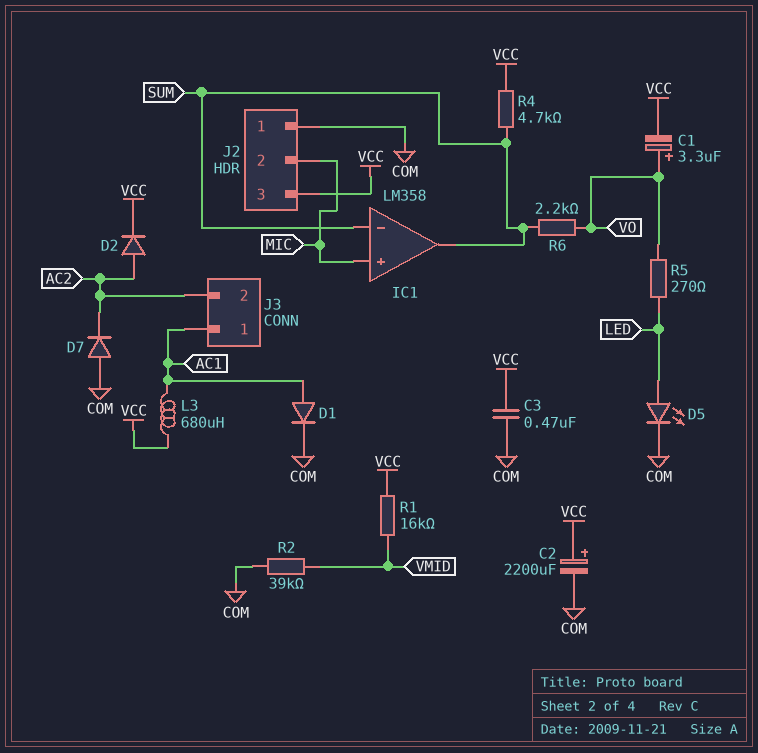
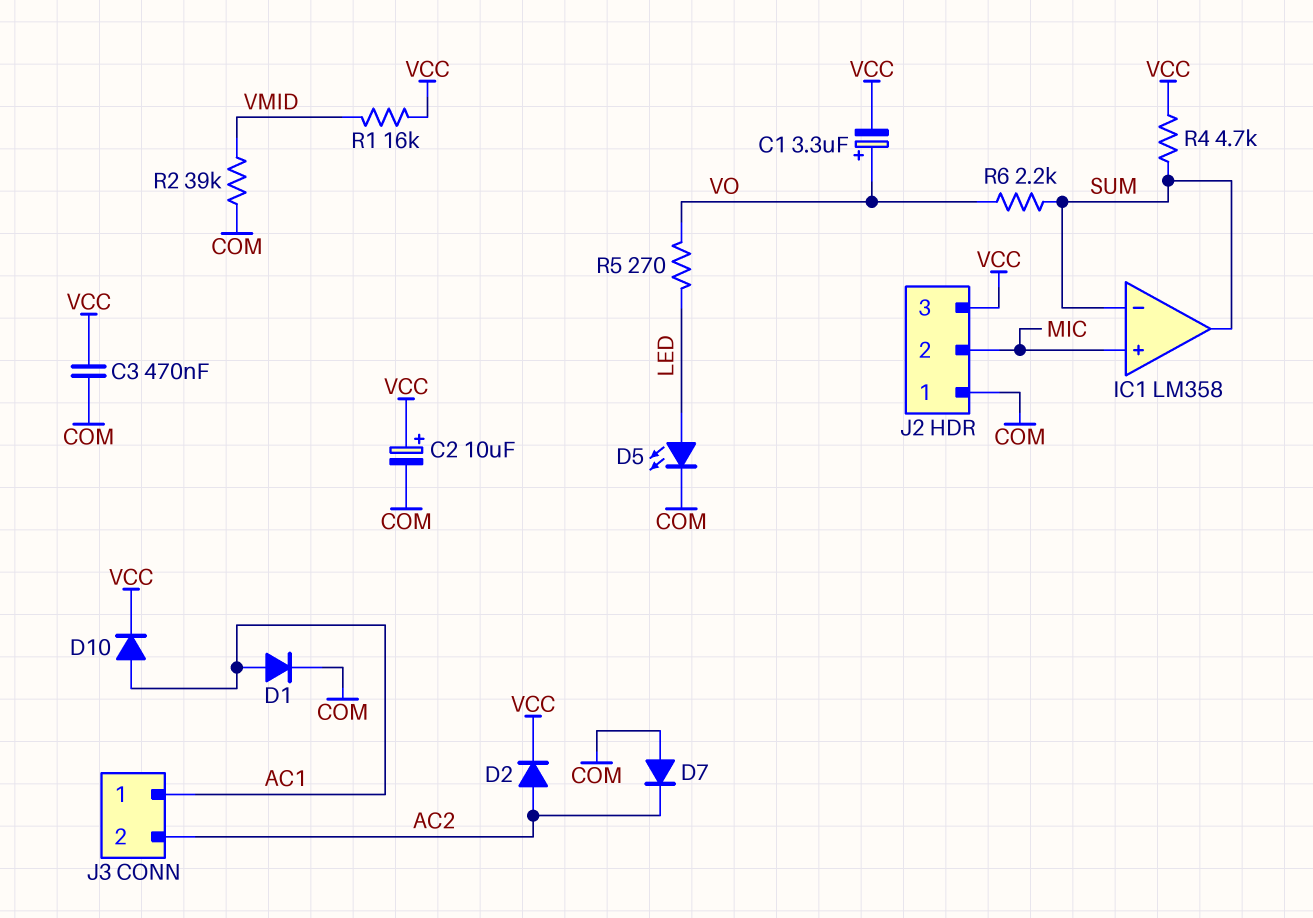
C2: 2200uF (plus VCC, minus COM) -> 10uF (plus VCC, minus COM)
D10: none -> diode (A AC1, K VCC)
L3: 680uH (AC1, VCC) -> none

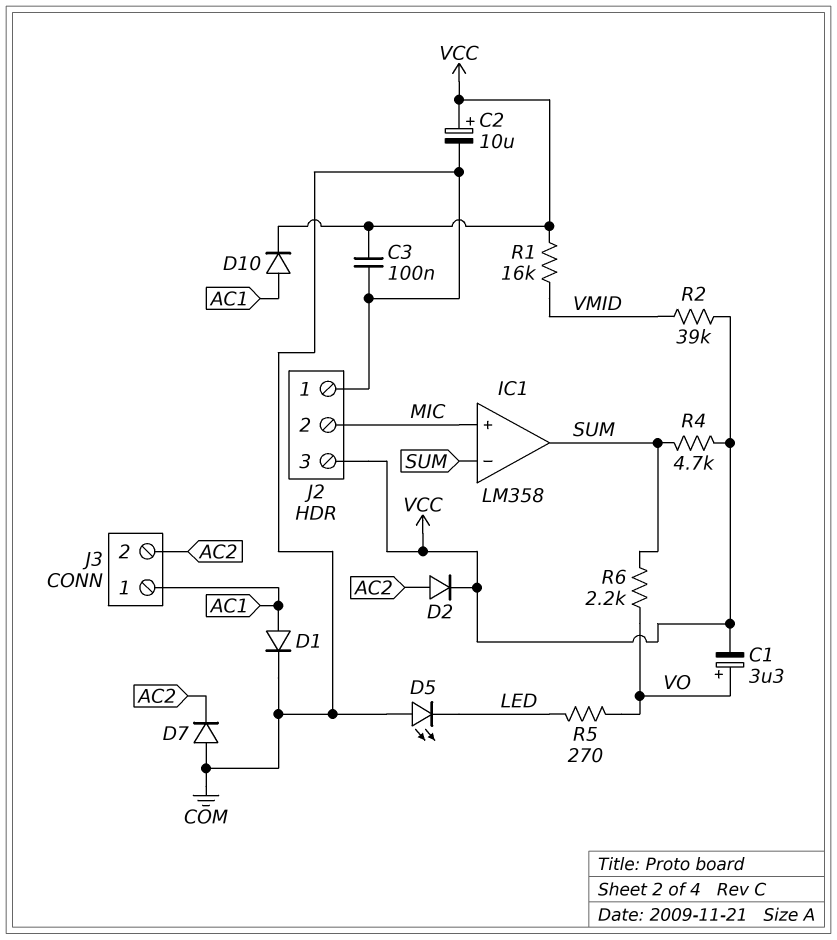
C3: 470nF (COM, VCC) -> 100nF (COM, VCC)
D5: LED (A LED, K COM) -> LED (A COM, K LED)
R2: 39k (COM, VMID) -> 39k (VCC, VMID)

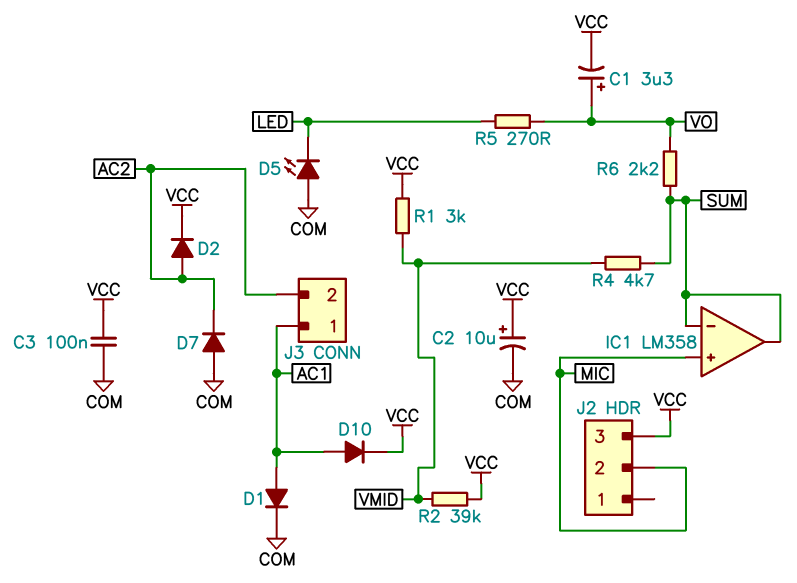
J2 pin 1: COM -> none
R1: 16k (VCC, VMID) -> 3k (VCC, VMID)
R4: 4.7k (SUM, VCC) -> 4.7k (SUM, VMID)

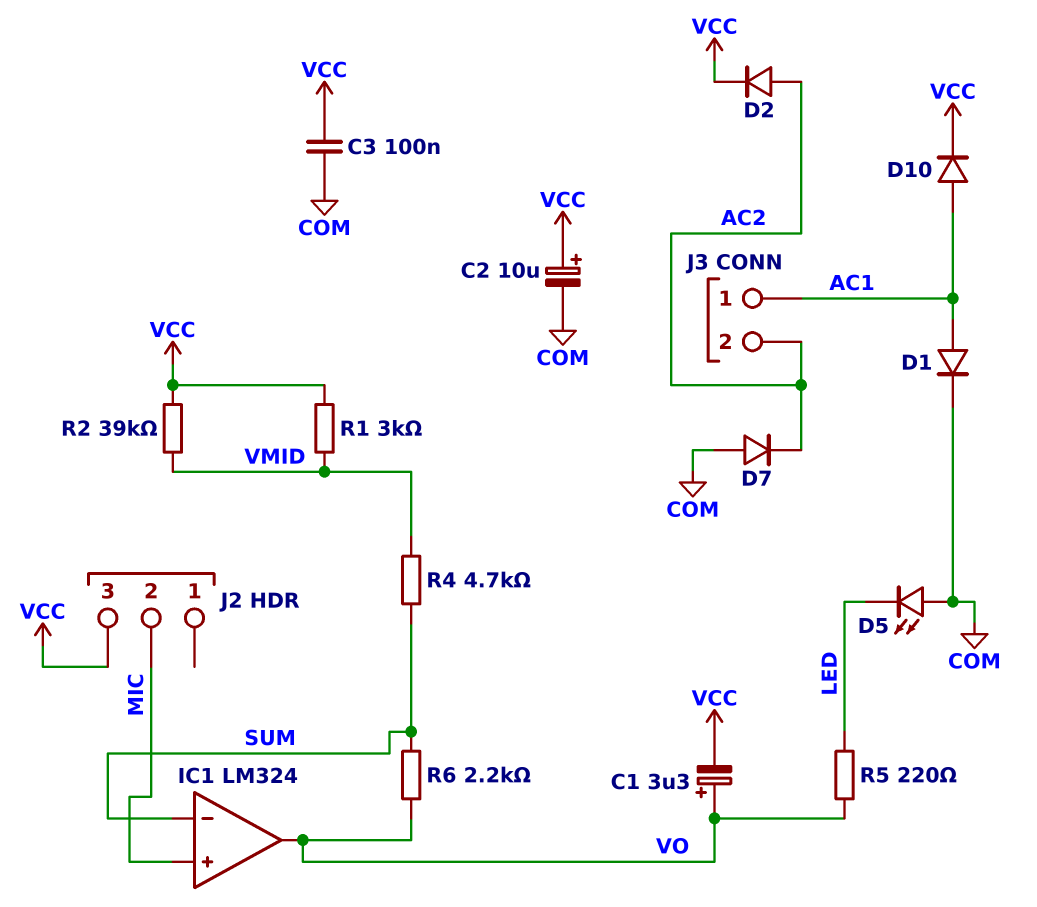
IC1: LM358 -> LM324
IC1 pin out: SUM -> VO
R5: 270 (LED, VO) -> 220 (LED, VO)

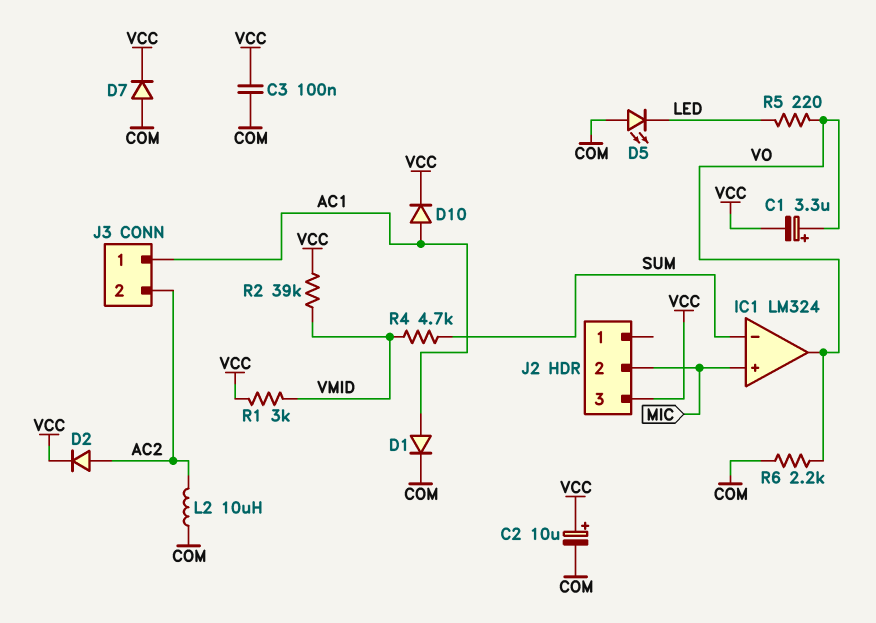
D7: diode (A COM, K AC2) -> diode (A COM, K VCC)
L2: none -> 10uH (AC2, COM)
R6: 2.2k (SUM, VO) -> 2.2k (COM, VO)

